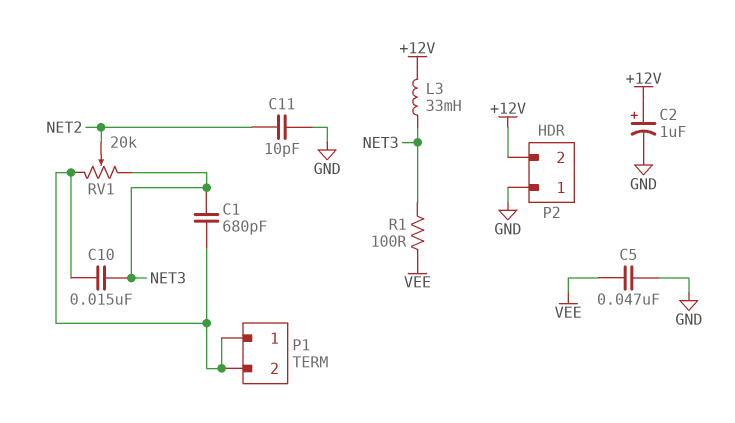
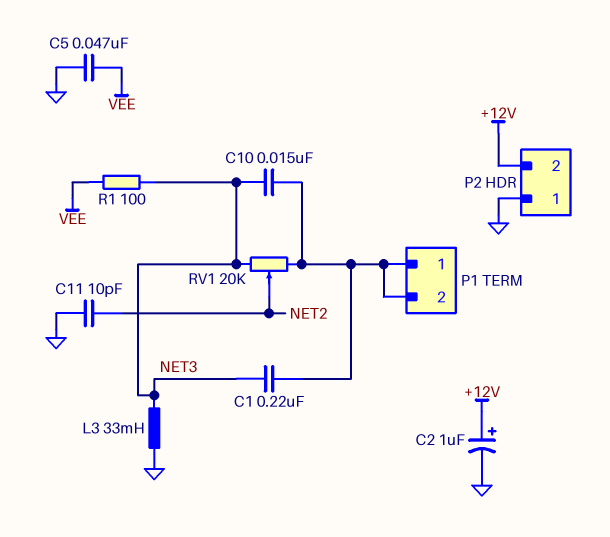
C1: 680pF (NET3, P1/1) -> 220nF (NET3, P1/1)
L3: 33mH (+12V, NET3) -> 33mH (GND, NET3)

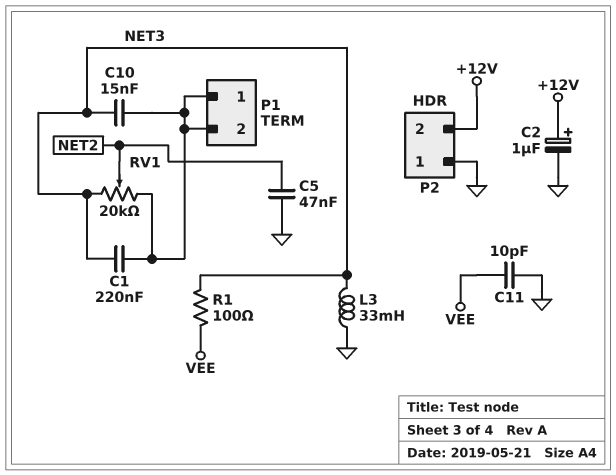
C5: 47nF (GND, VEE) -> 47nF (GND, NET2)
C11: 10pF (GND, NET2) -> 10pF (GND, VEE)

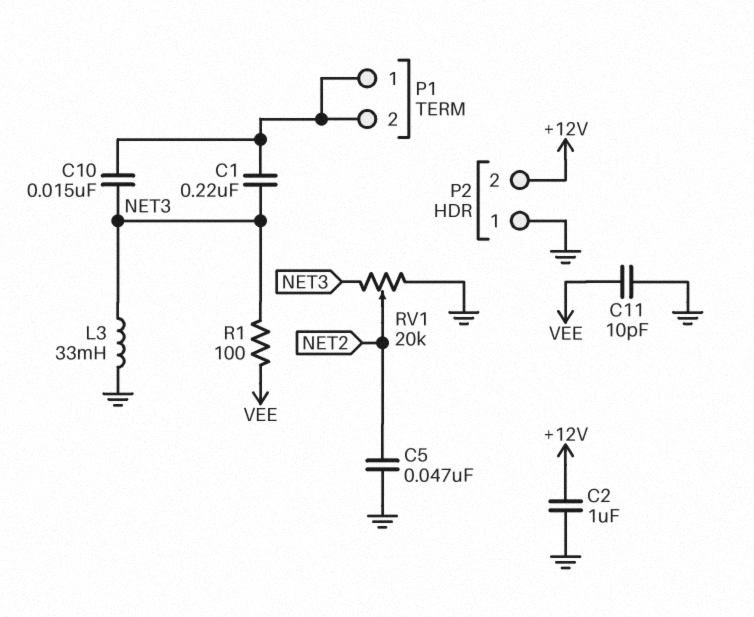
C2: 1uF (plus +12V, minus GND) -> 1uF (+12V, GND)
RV1: 20k (NET3, P1/1, wiper NET2) -> 20k (GND, NET3, wiper NET2)

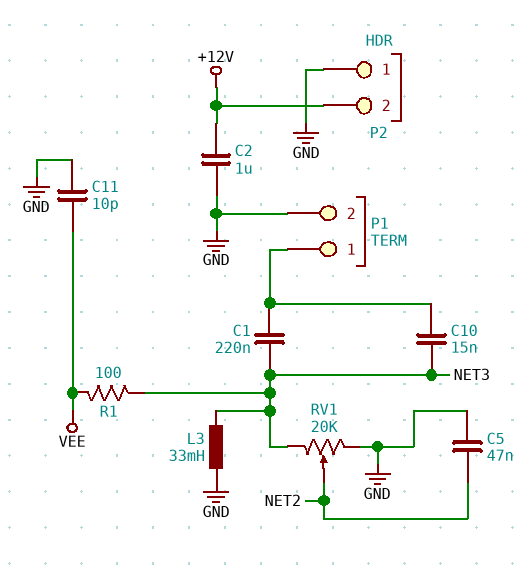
P1 pin 2: P1/1 -> GND

